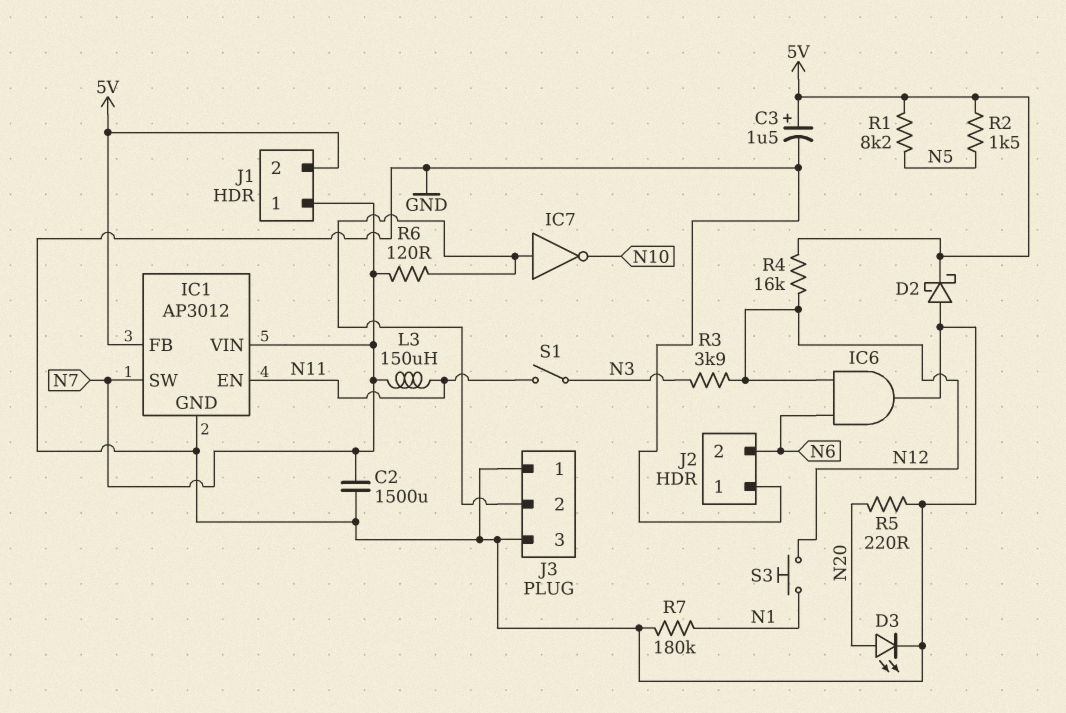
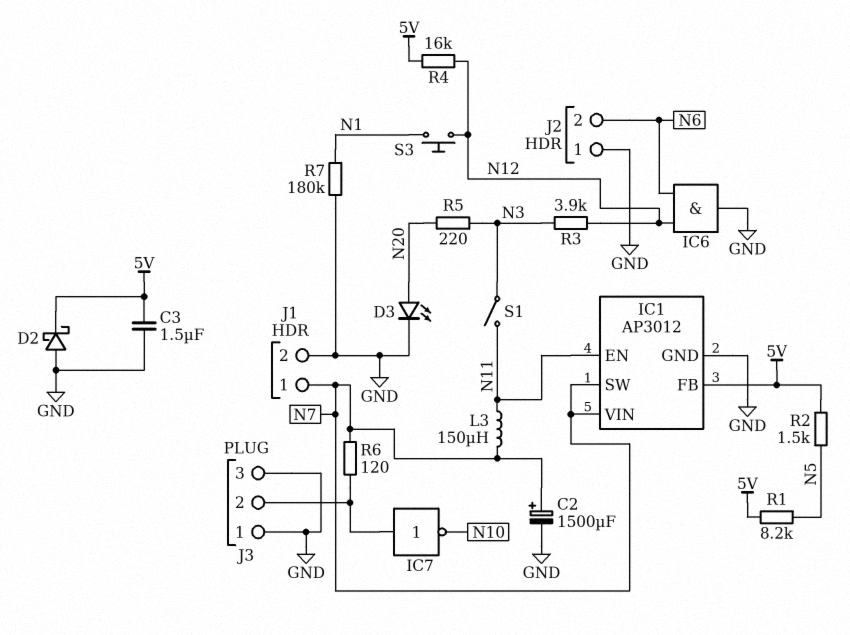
C2: 1500uF (GND, N7) -> 1500uF (plus N7, minus GND)
C3: 1.5uF (plus 5V, minus GND) -> 1.5uF (5V, GND)
J1 pin 2: 5V -> GND
R5: 220 (GND, N20) -> 220 (N3, N20)

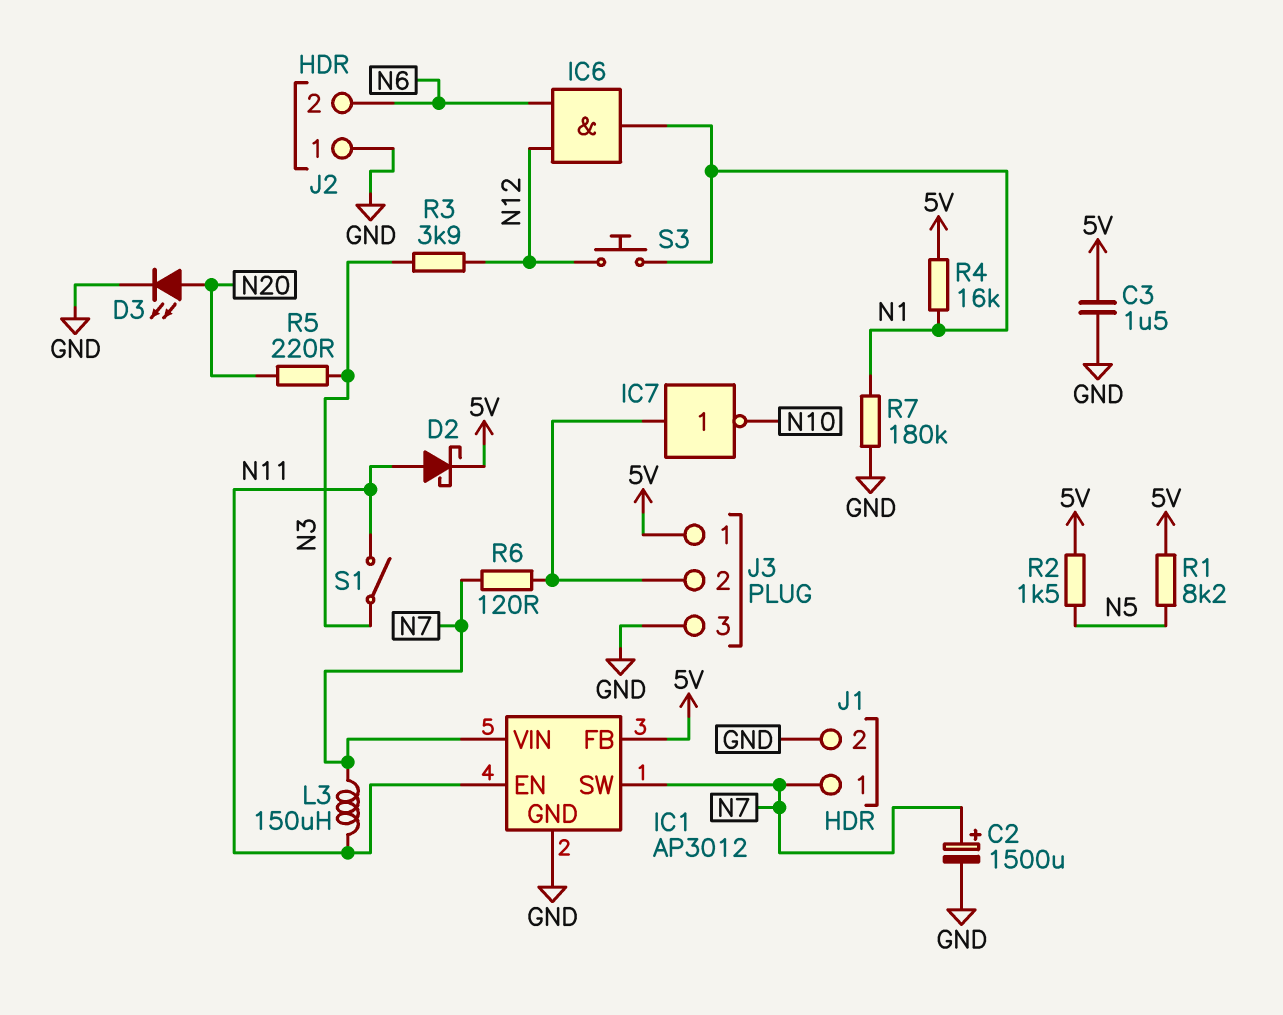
D2: schottky (A GND, K 5V) -> schottky (A N11, K 5V)
IC6: AND (in N6, in N12, out GND) -> AND (in N6, in N12, out N1)
J3 pin 1: GND -> 5V
R4: 16k (5V, N12) -> 16k (5V, N1)

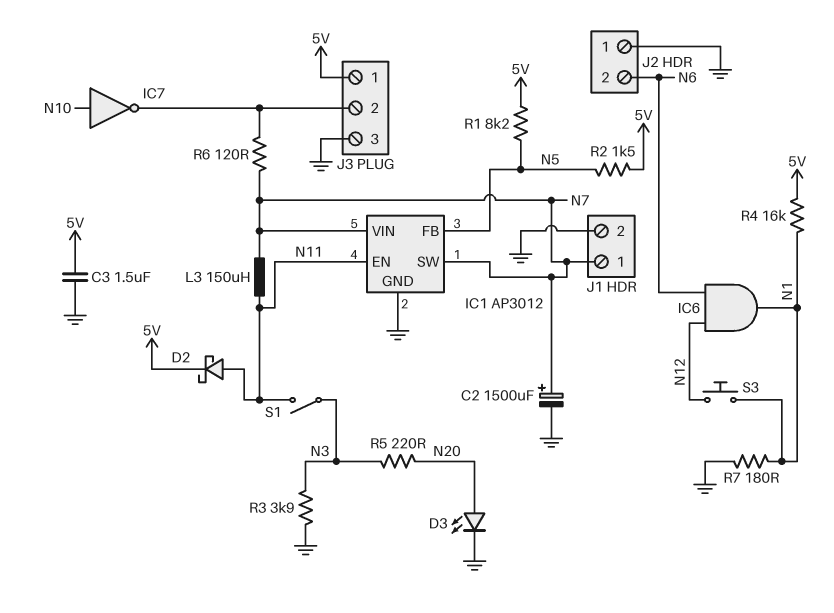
IC1 pin FB: 5V -> N5
IC7: NOT (in J3/2, out N10) -> NOT (in N10, out J3/2)
R3: 3.9k (N3, N12) -> 3.9k (GND, N3)
R7: 180k (GND, N1) -> 180 (GND, N1)

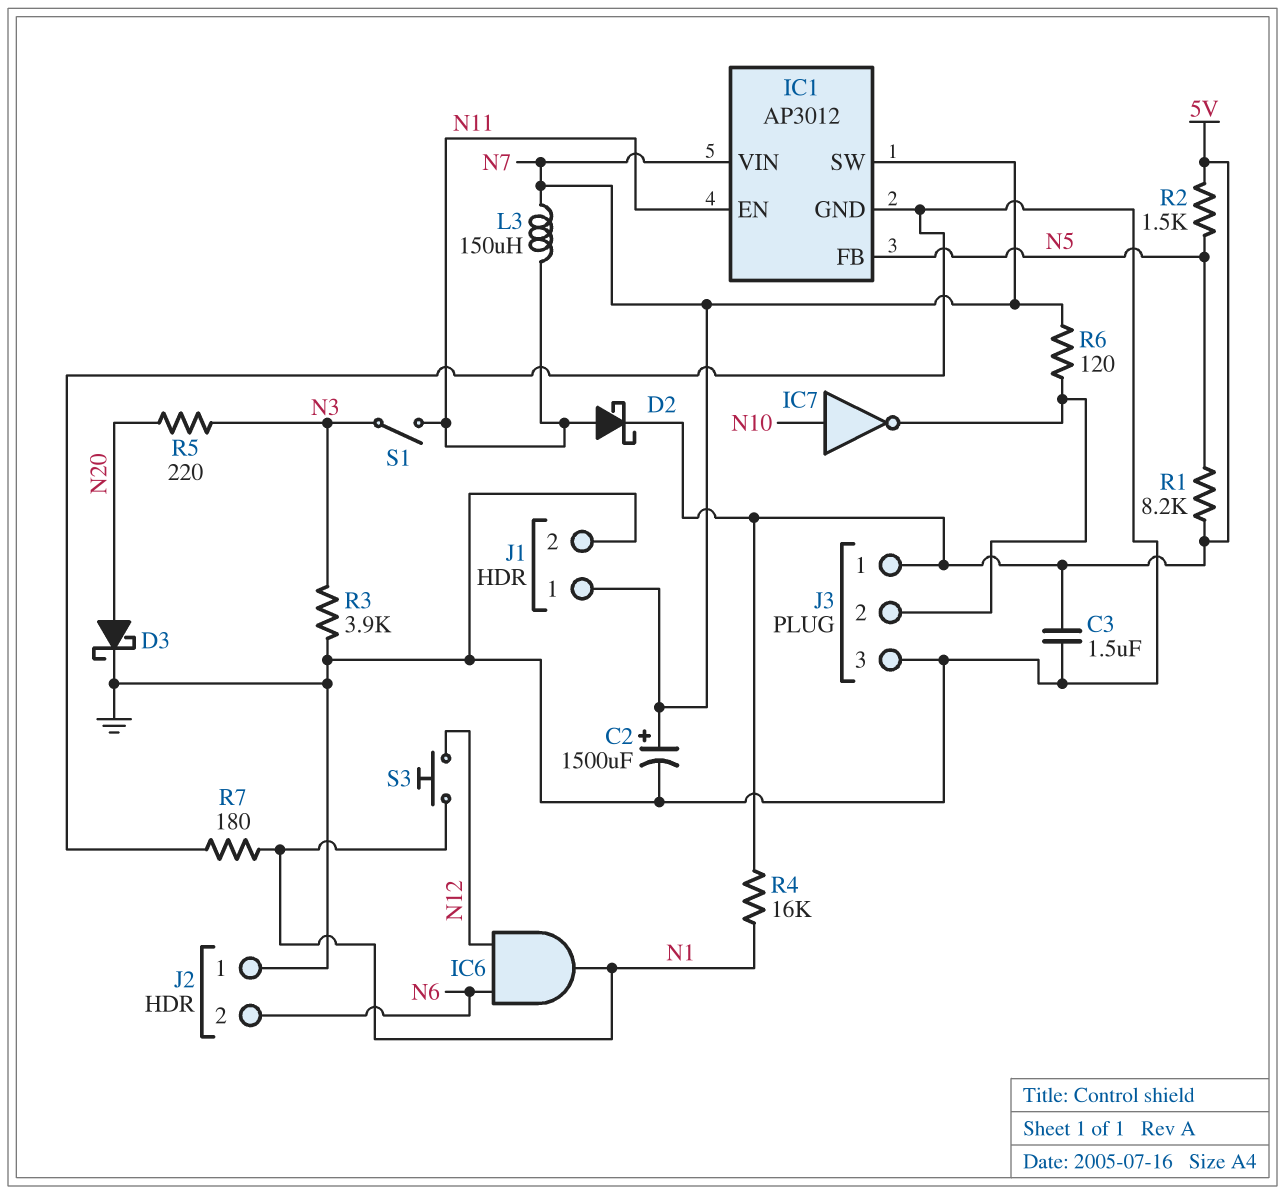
D3: LED (A N20, K GND) -> schottky (A N20, K GND)

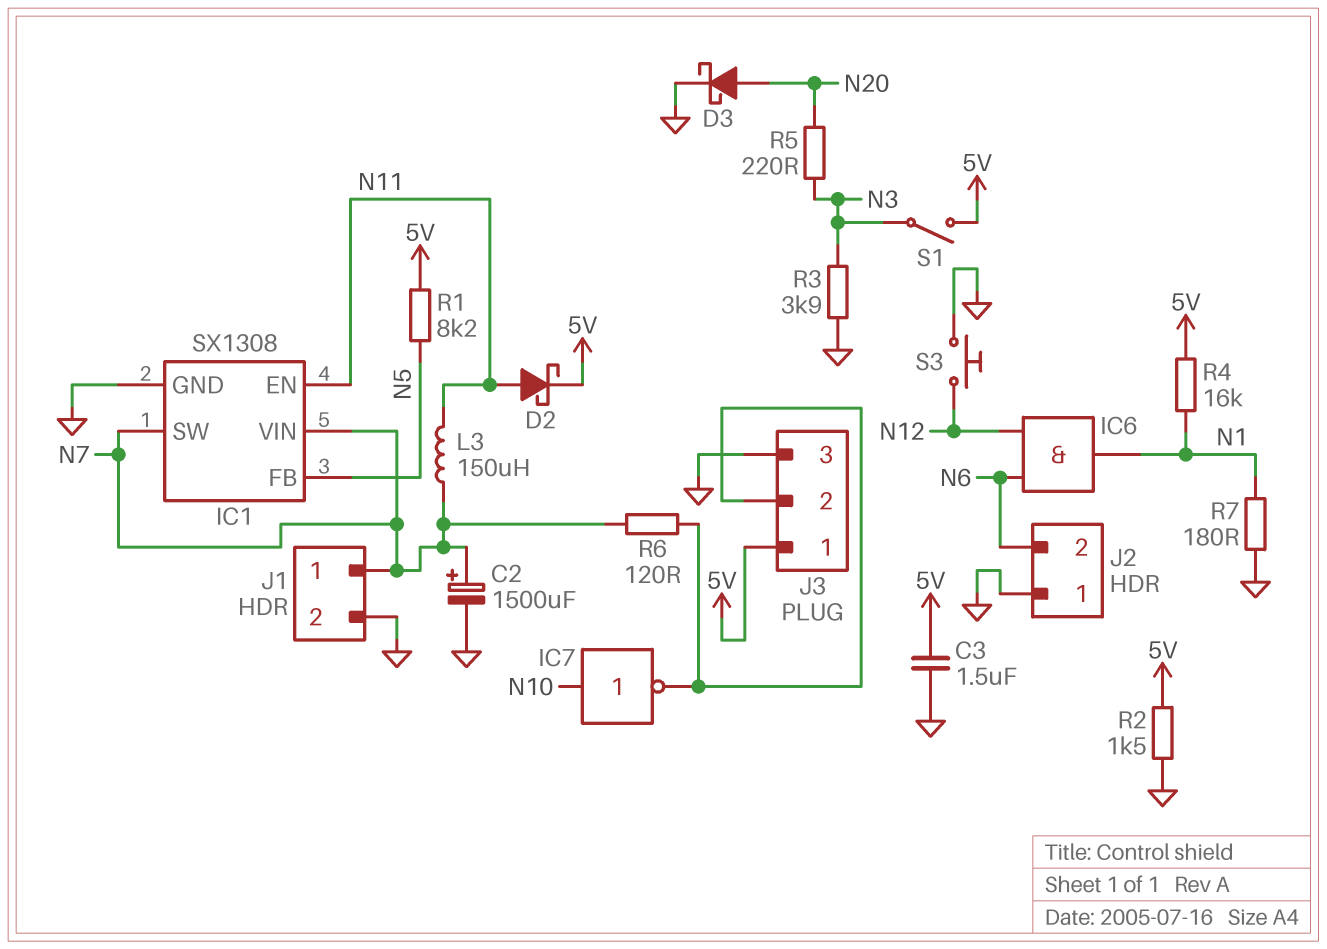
IC1: AP3012 -> SX1308
R2: 1.5k (5V, N5) -> 1.5k (5V, GND)
S1: switch (N3, N11) -> switch (5V, N3)
S3: button (N1, N12) -> button (GND, N12)

